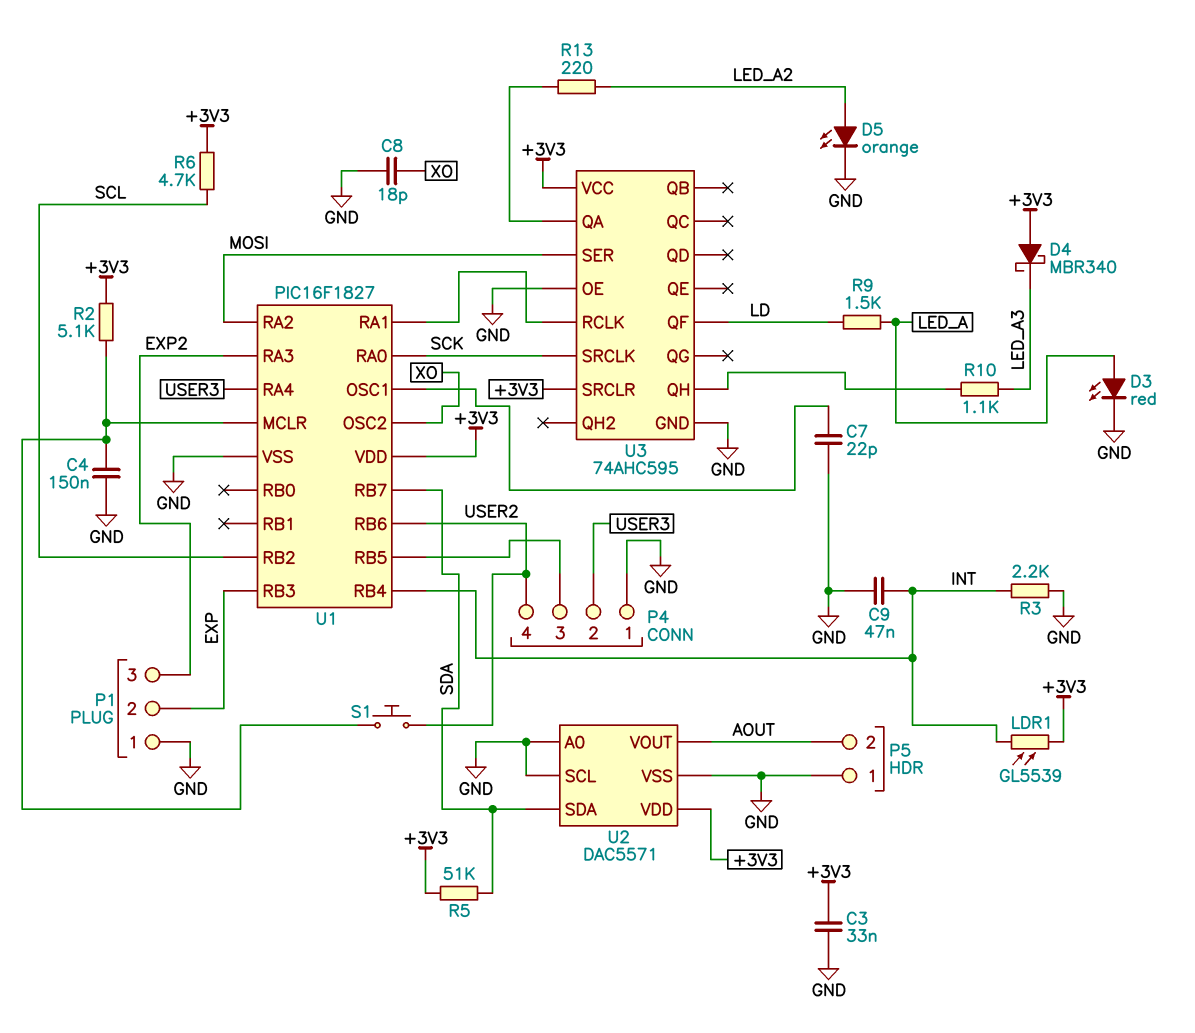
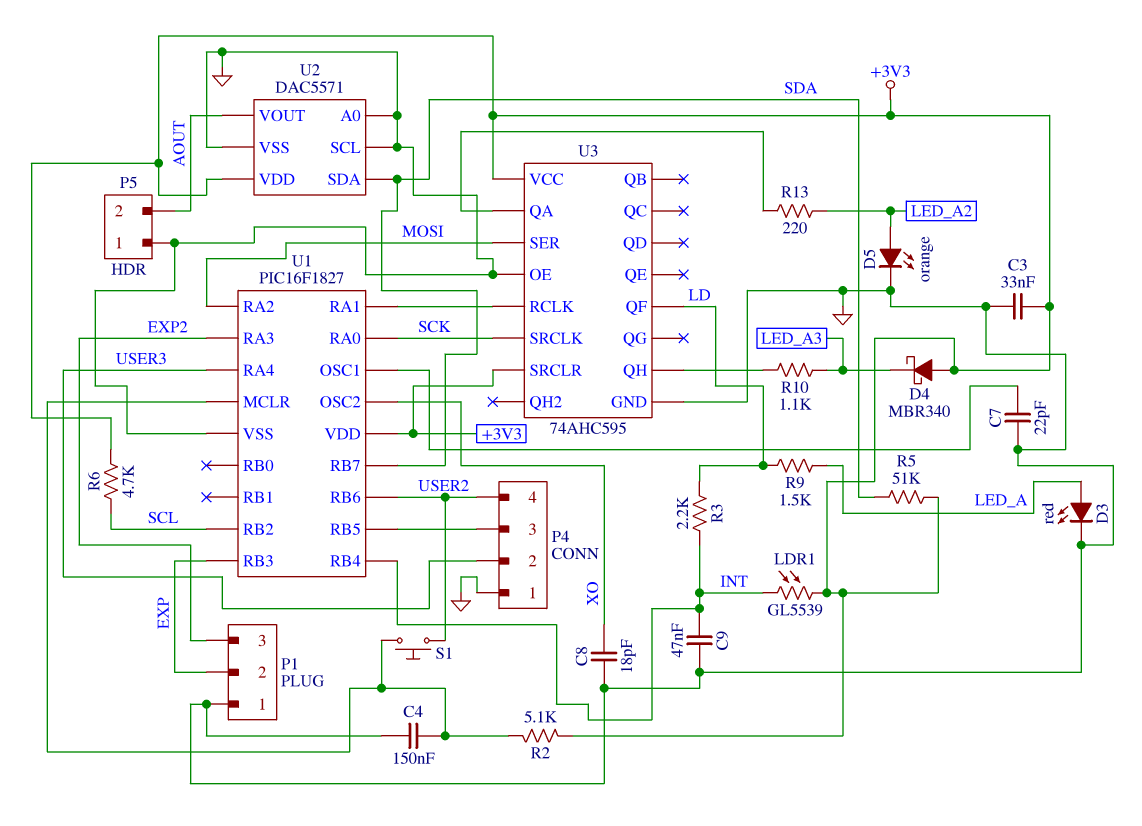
R3: 2.2k (GND, INT) -> 2.2k (INT, LD)

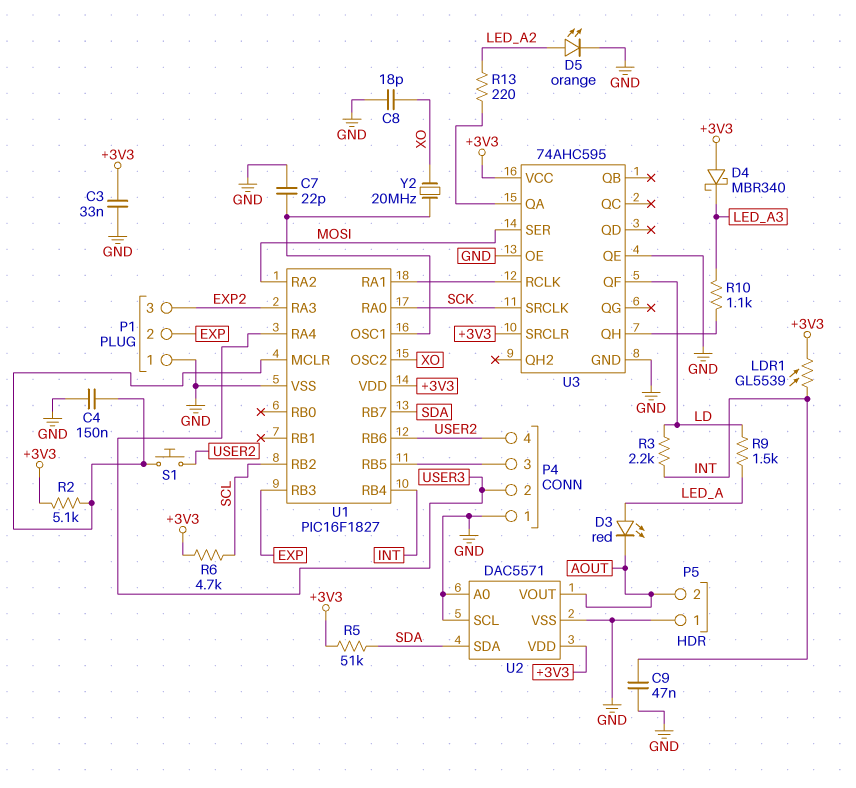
D3: LED red (A LED_A, K GND) -> LED red (A LED_A, K AOUT)
U3 pin QE: none -> GND
Y2: none -> 20MHz (U1/OSC1, XO)

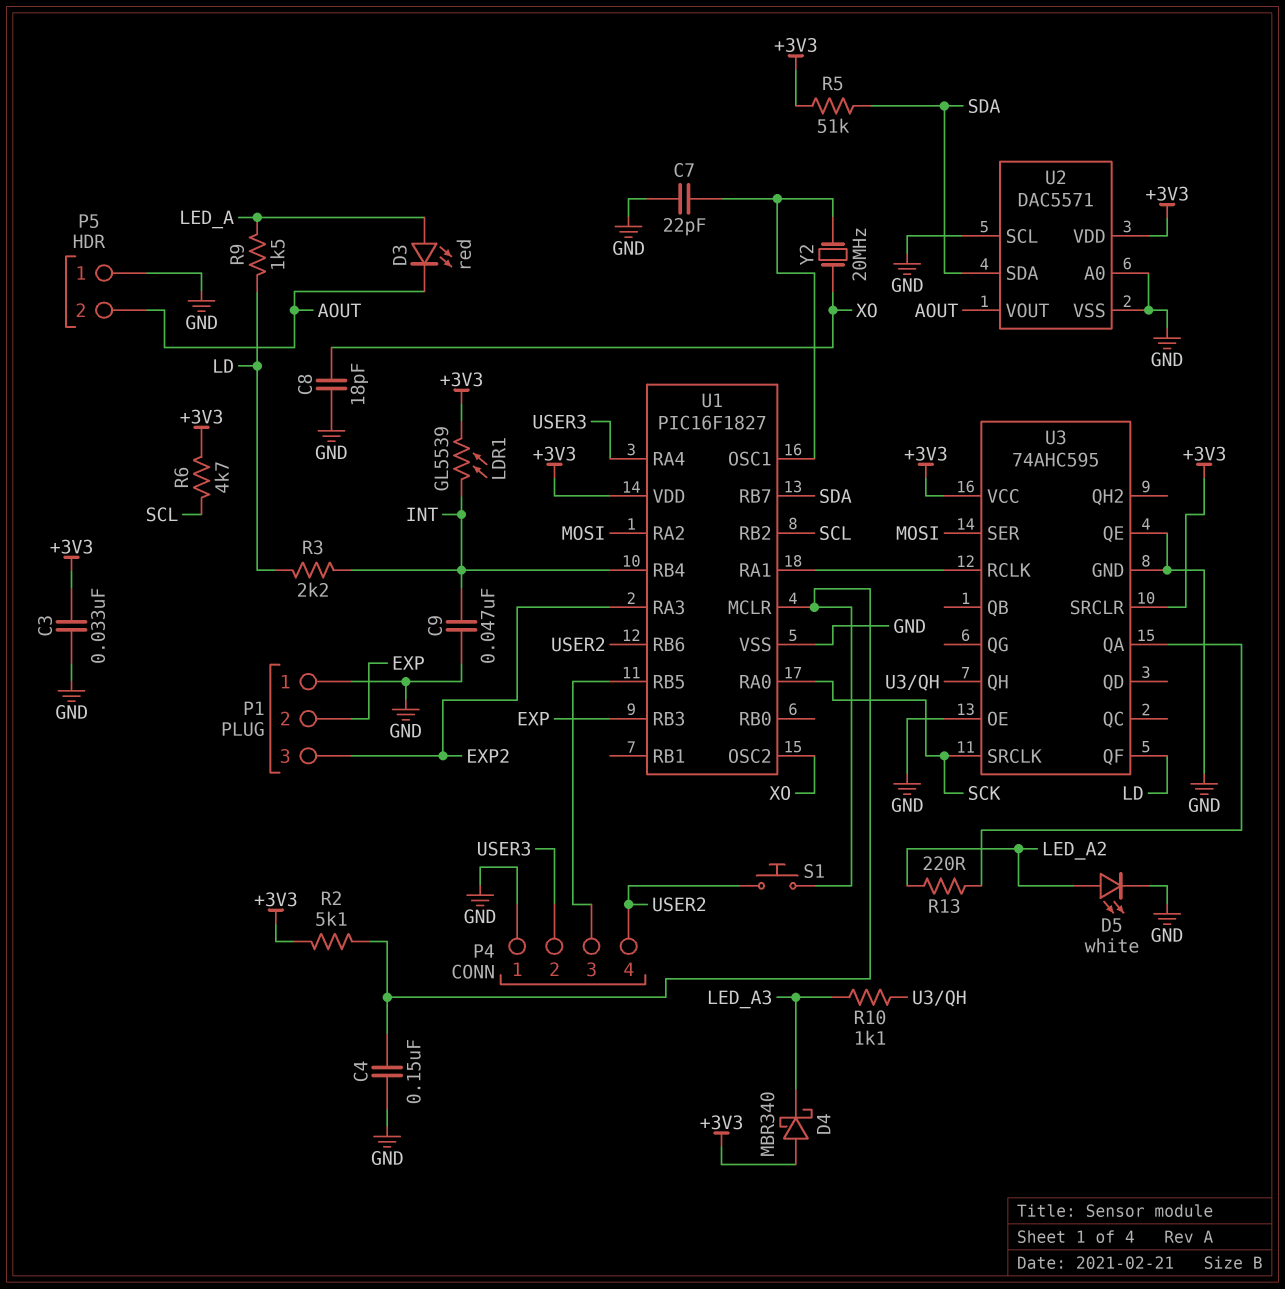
D5: LED orange (A LED_A2, K GND) -> LED white (A LED_A2, K GND)

